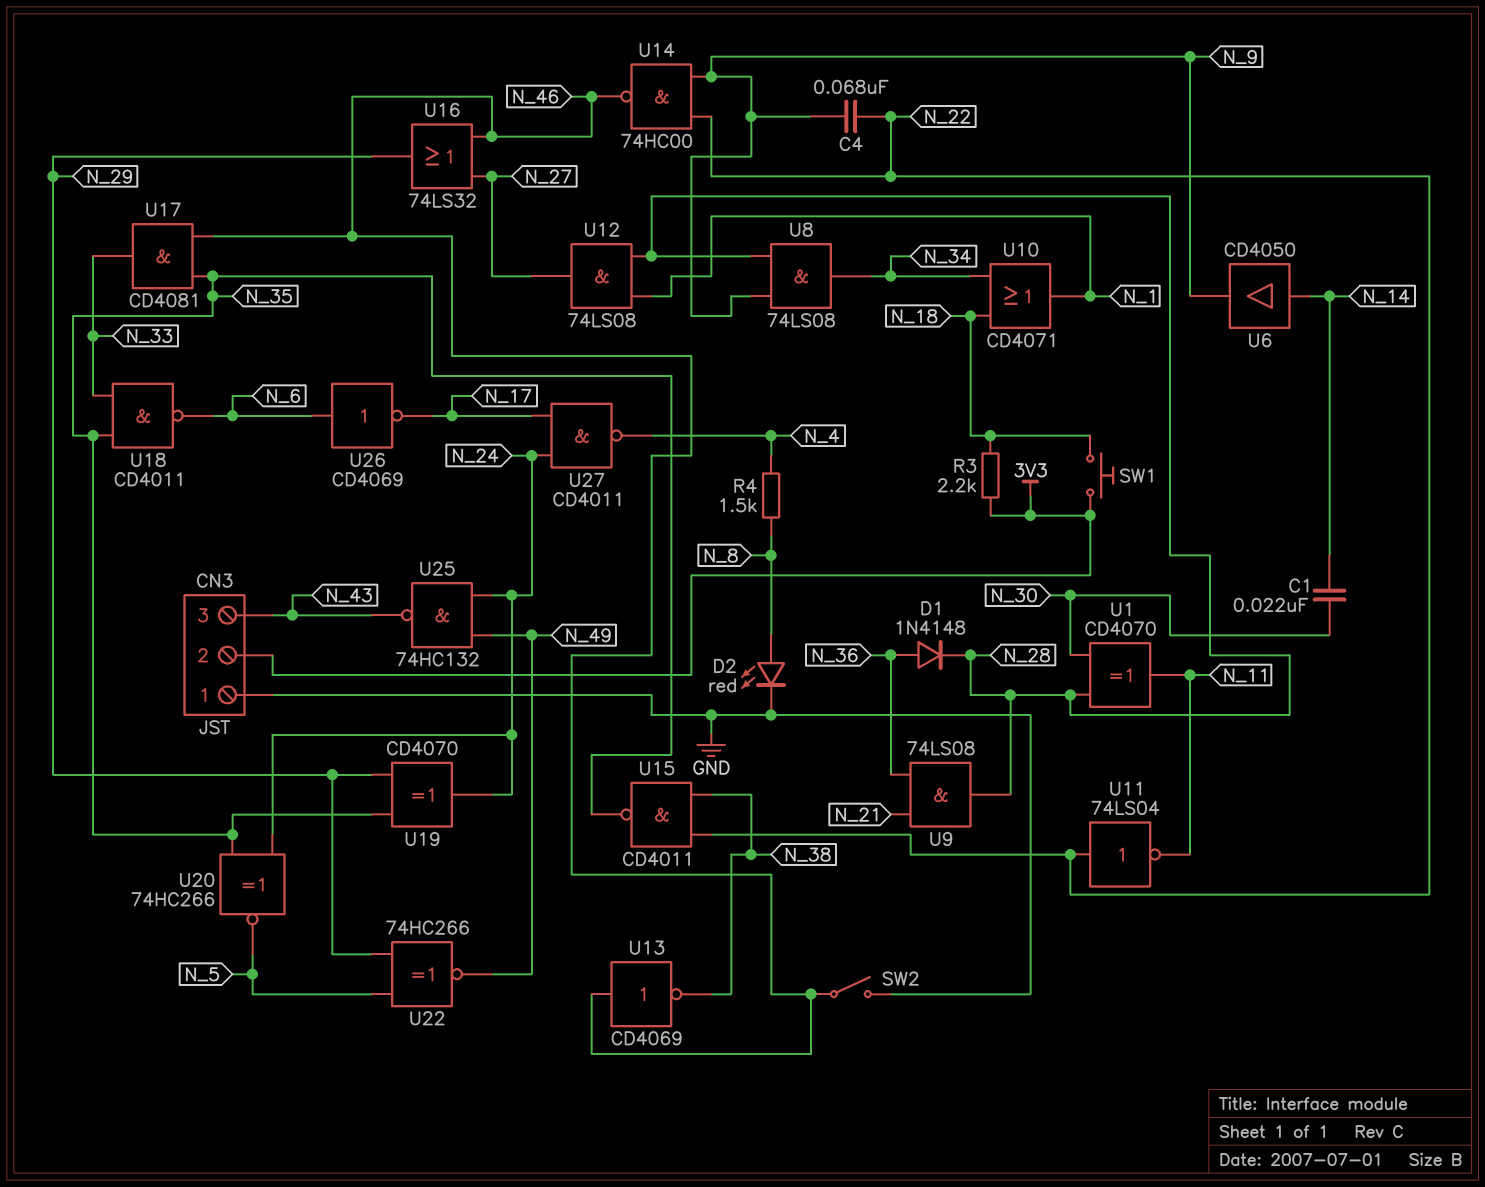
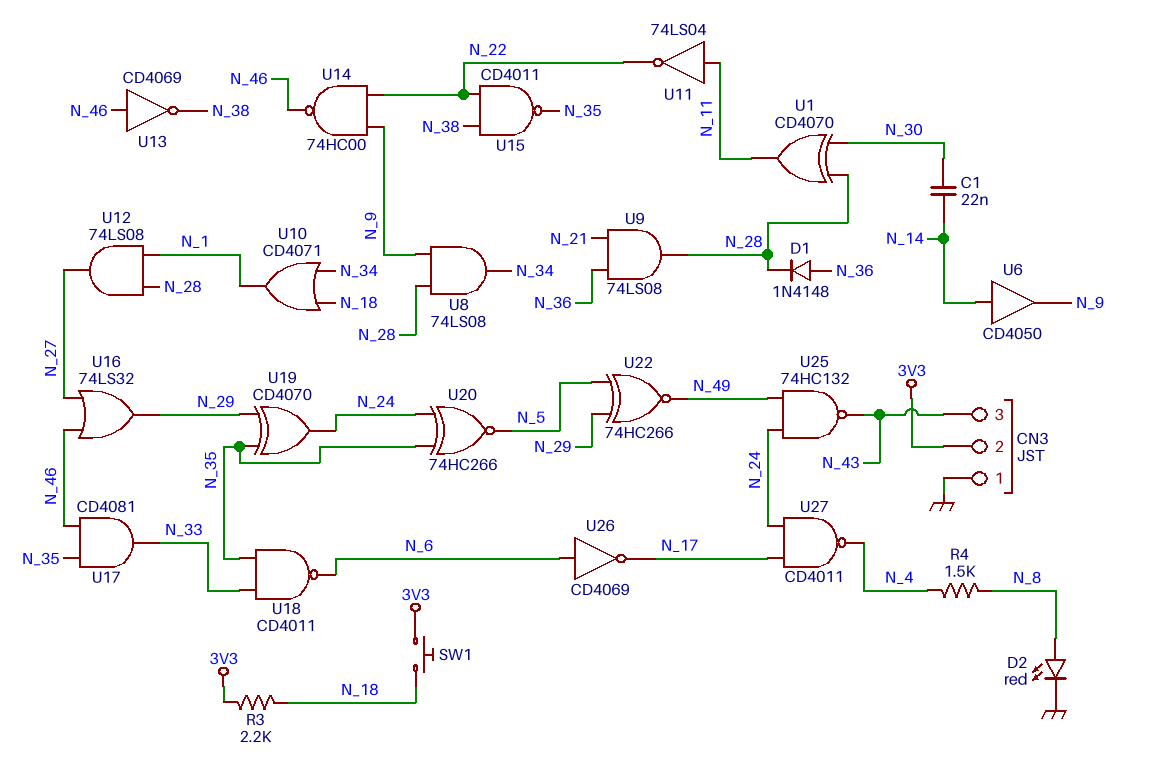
C4: 68nF (N_9, N_22) -> none
SW2: switch (GND, N_46) -> none
U11: NOT 74LS04 (in N_22, out N_11) -> NOT 74LS04 (in N_11, out N_22)

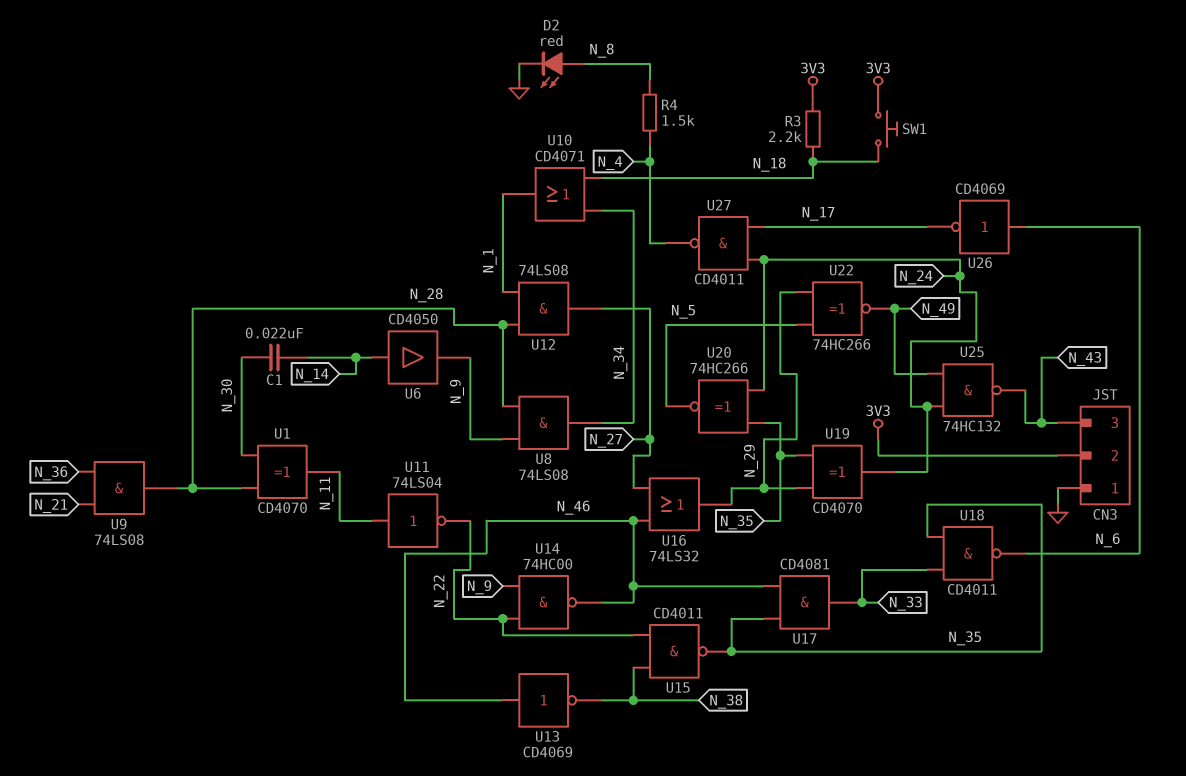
D1: diode 1N4148 (A N_36, K N_28) -> none

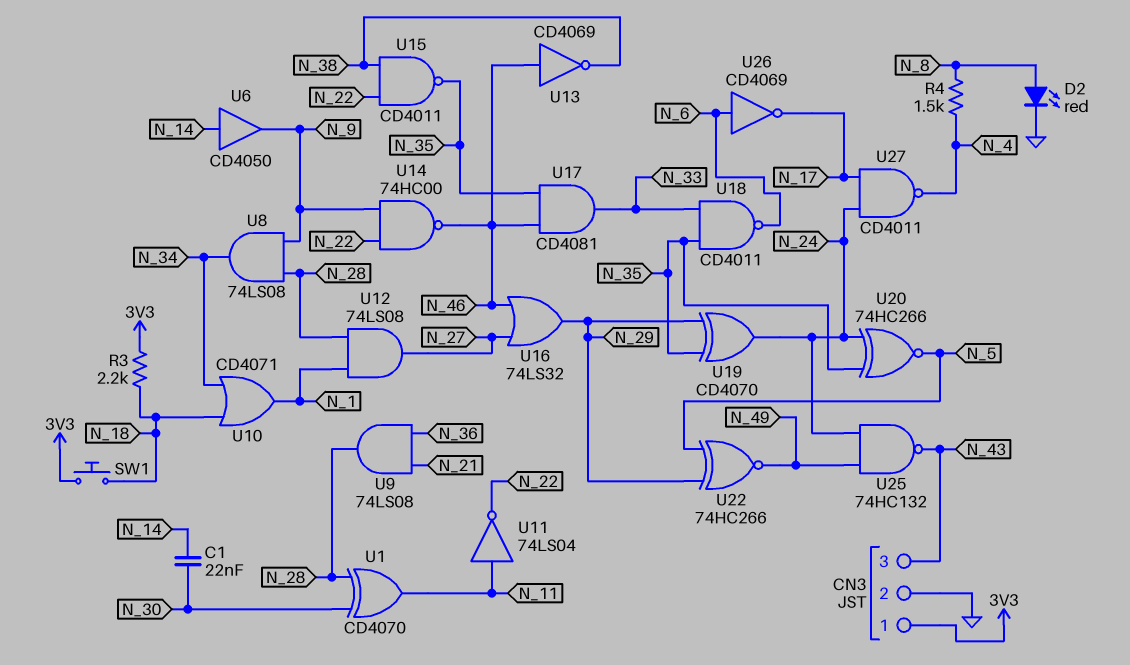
CN3 pin 1: GND -> 3V3
CN3 pin 2: 3V3 -> GND

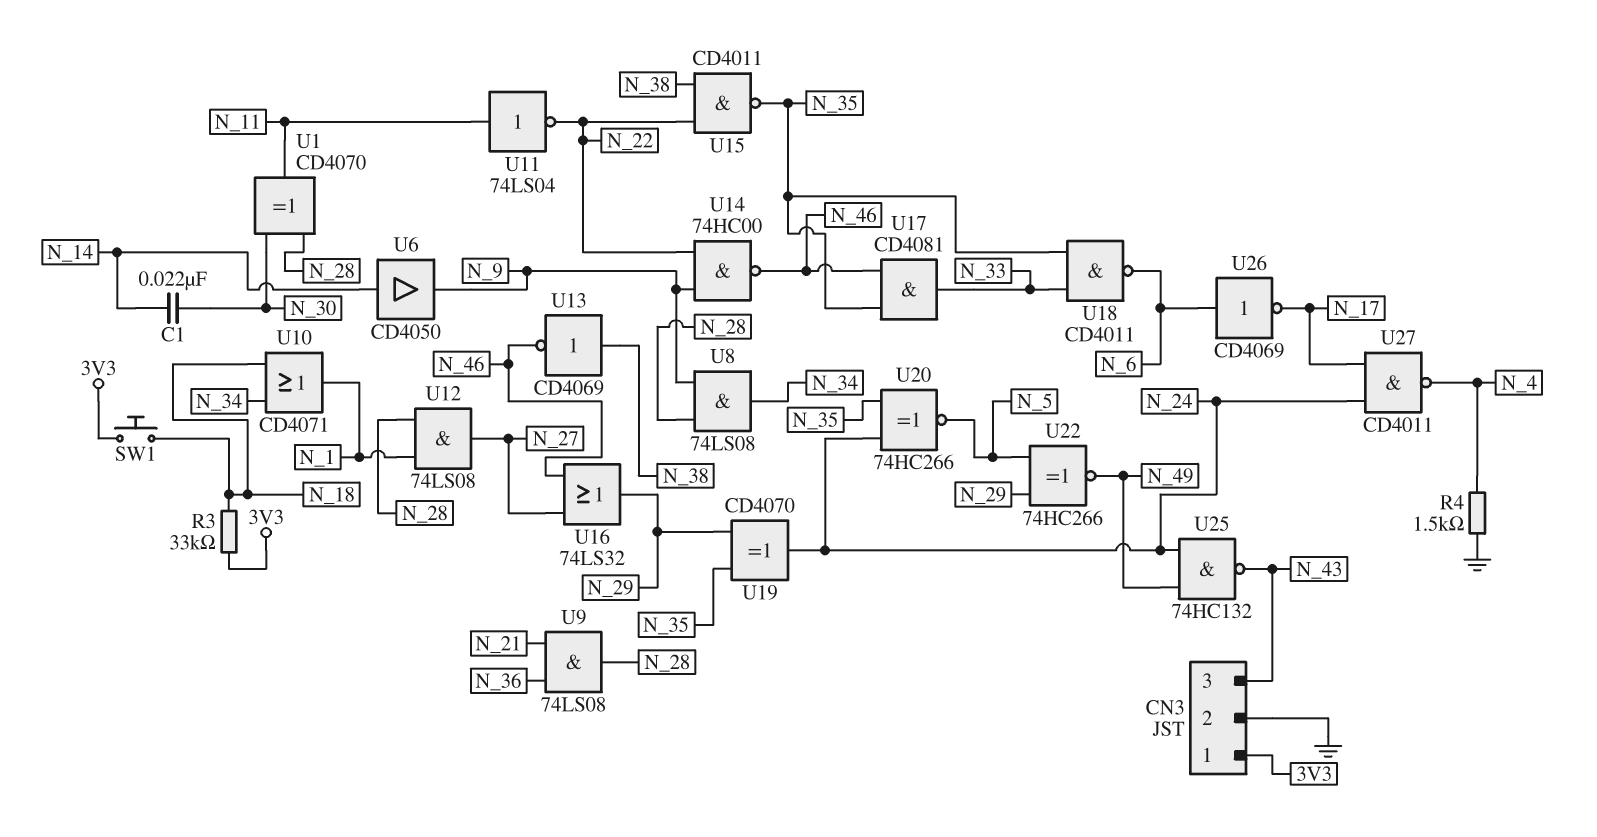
D2: LED red (A N_8, K GND) -> none
R3: 2.2k (3V3, N_18) -> 33k (3V3, N_18)
R4: 1.5k (N_4, N_8) -> 1.5k (GND, N_4)
U13: NOT CD4069 (in N_46, out N_38) -> NOT CD4069 (in N_38, out N_46)

